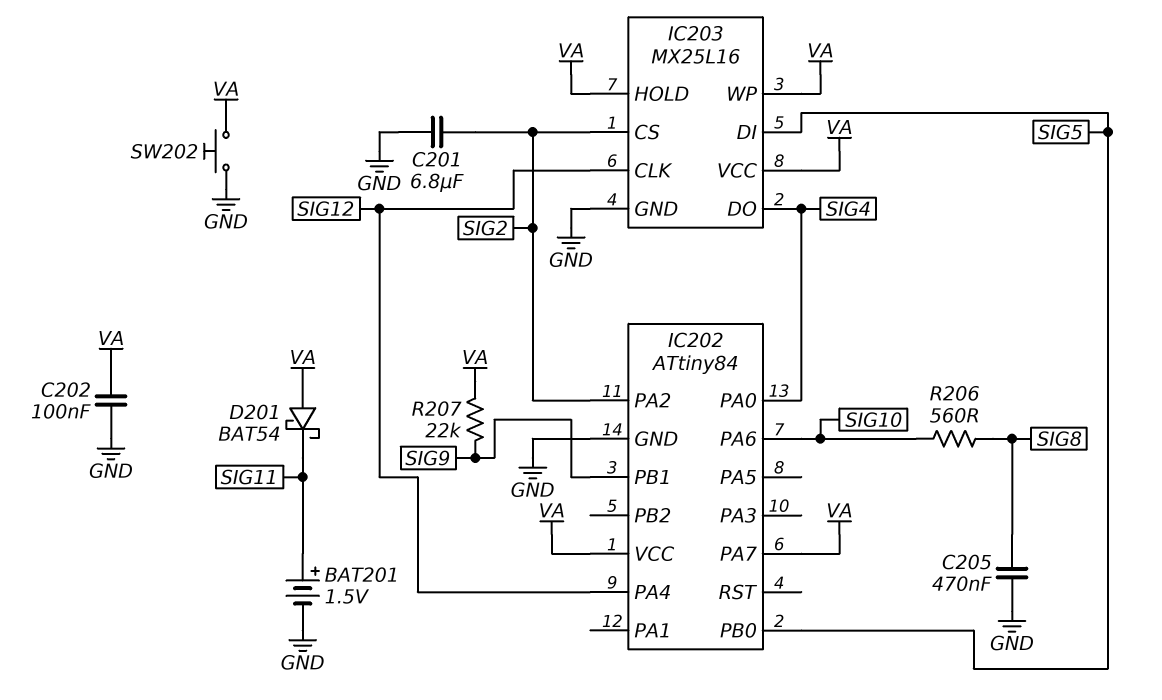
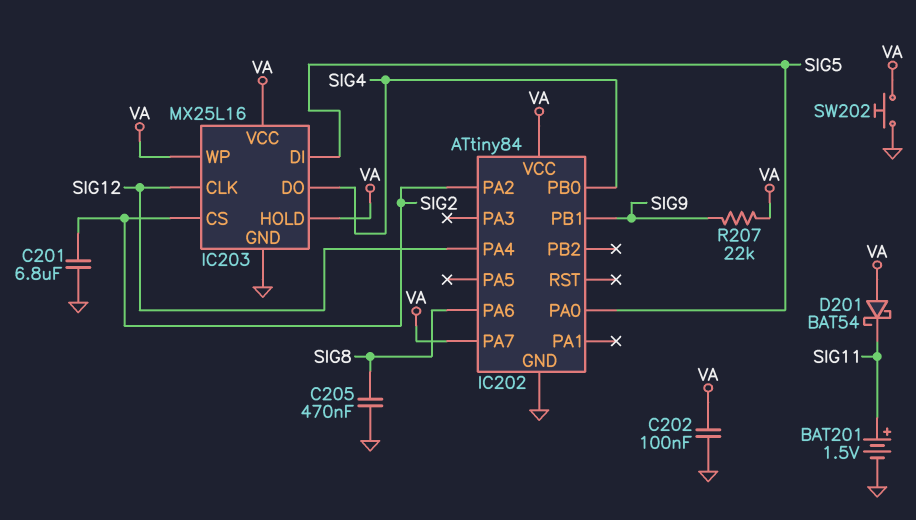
IC202 pin PA0: SIG4 -> SIG5
IC202 pin PA6: SIG10 -> SIG8
IC202 pin PB0: SIG5 -> SIG4
R206: 560 (SIG8, SIG10) -> none

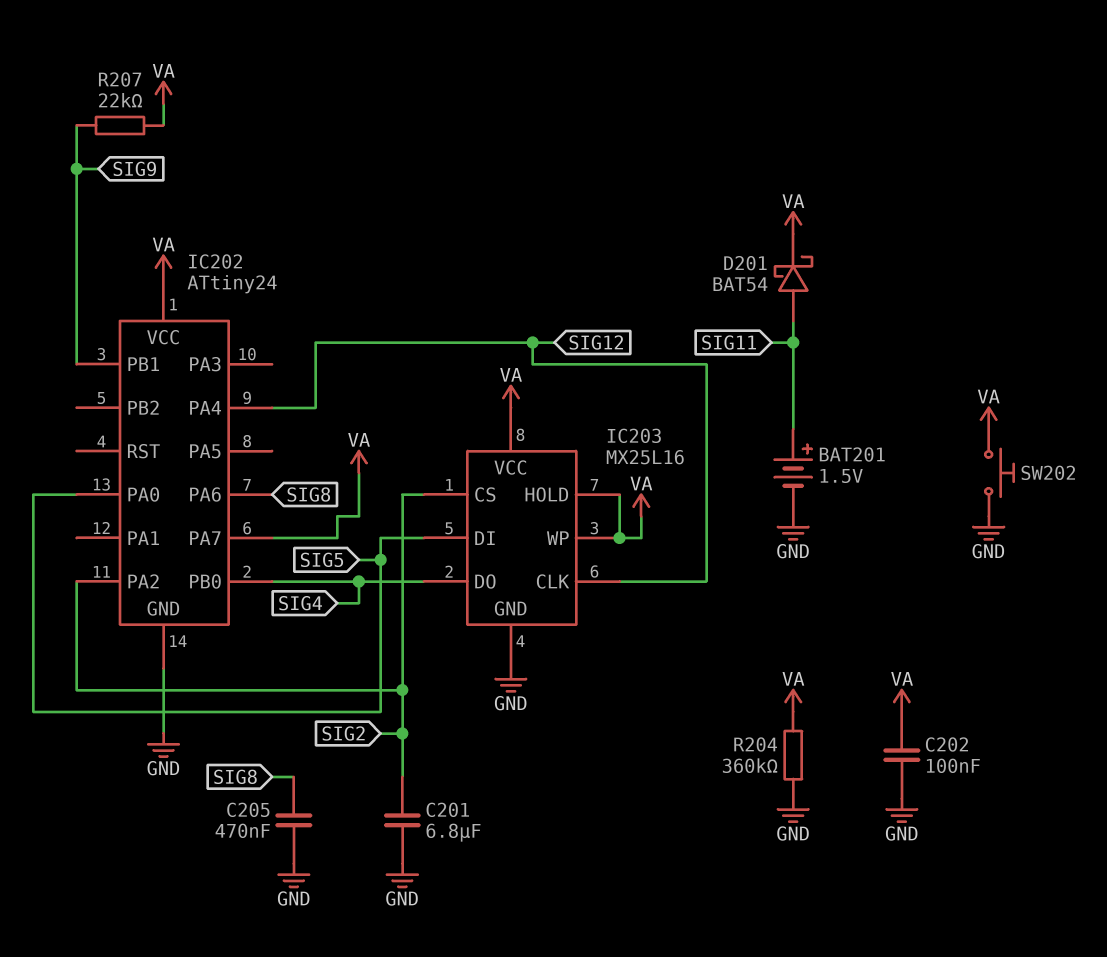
D201: schottky BAT54 (A VA, K SIG11) -> schottky BAT54 (A SIG11, K VA)
IC202: ATtiny84 -> ATtiny24
R204: none -> 360k (GND, VA)

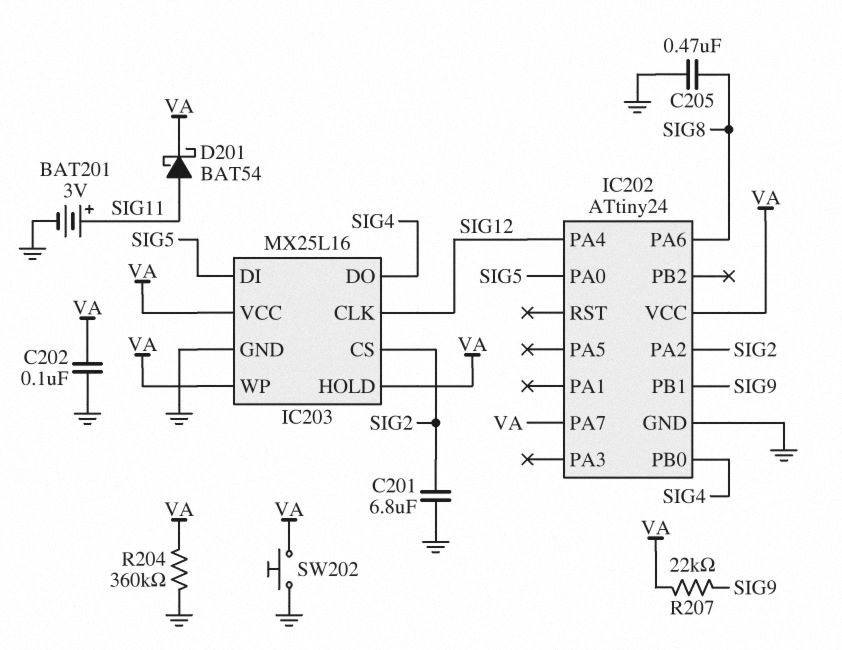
BAT201: 1.5V (plus SIG11, minus GND) -> 3V (plus SIG11, minus GND)

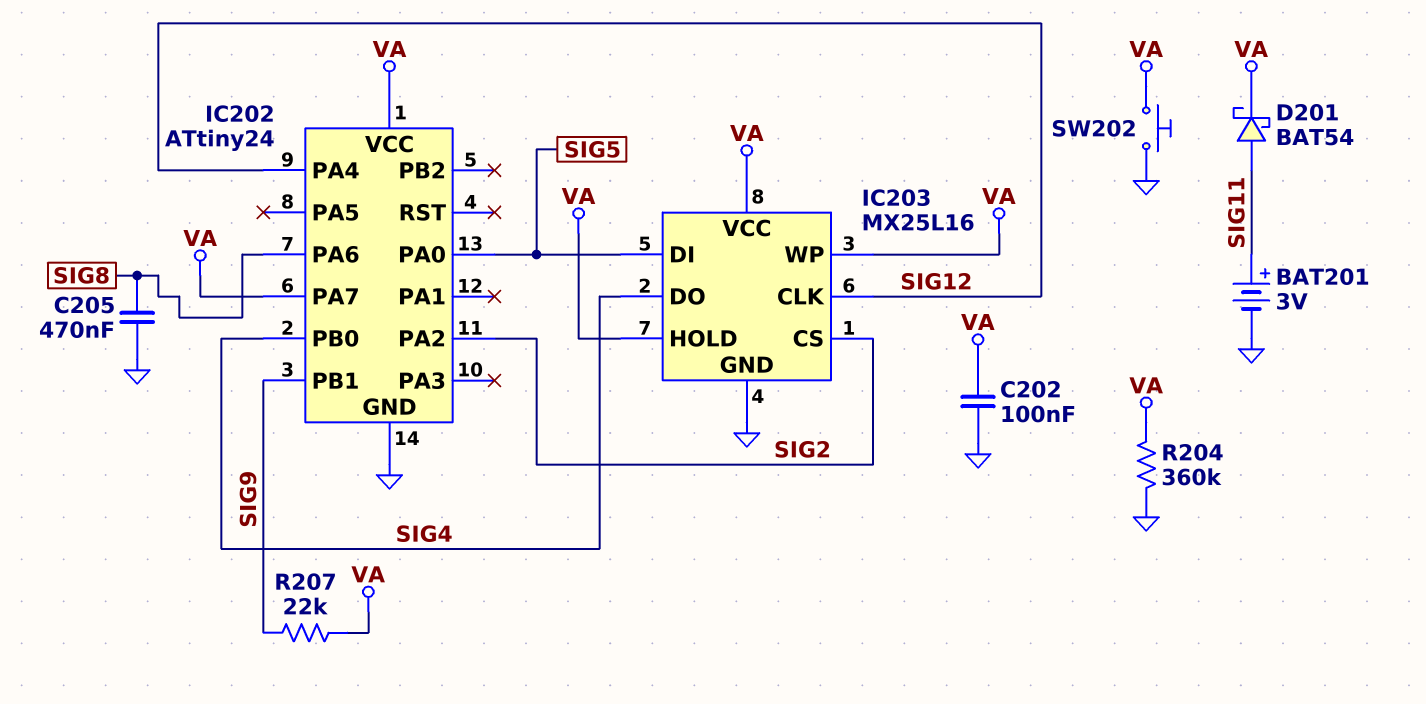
C201: 6.8uF (GND, SIG2) -> none

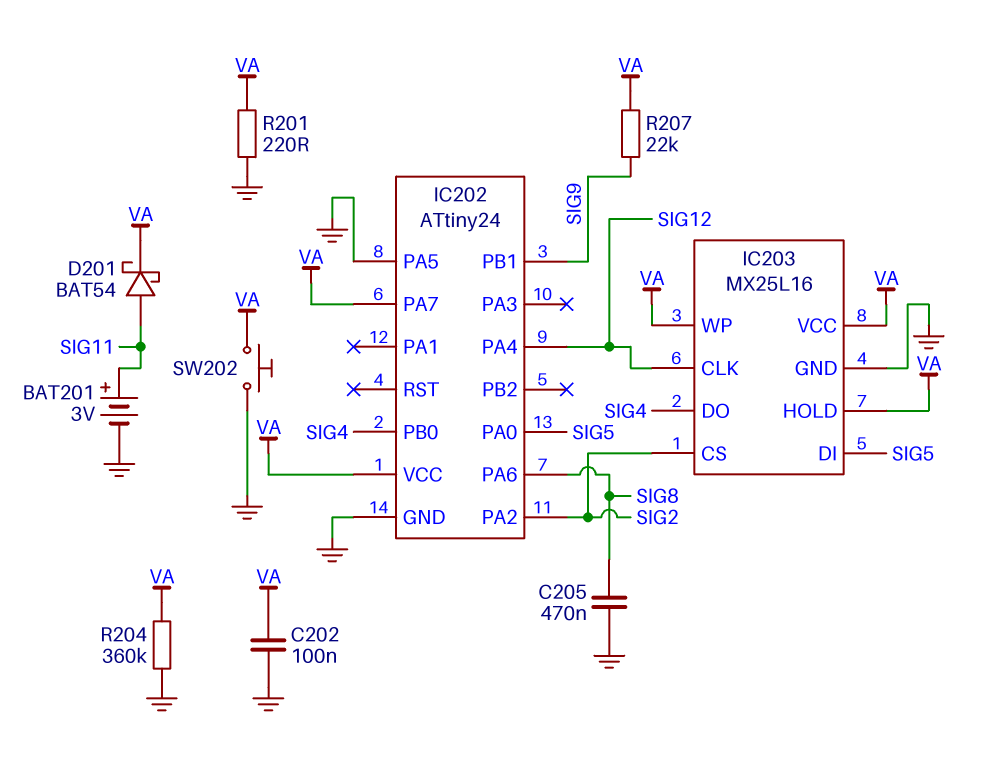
IC202 pin PA5: none -> GND
R201: none -> 220 (GND, VA)

